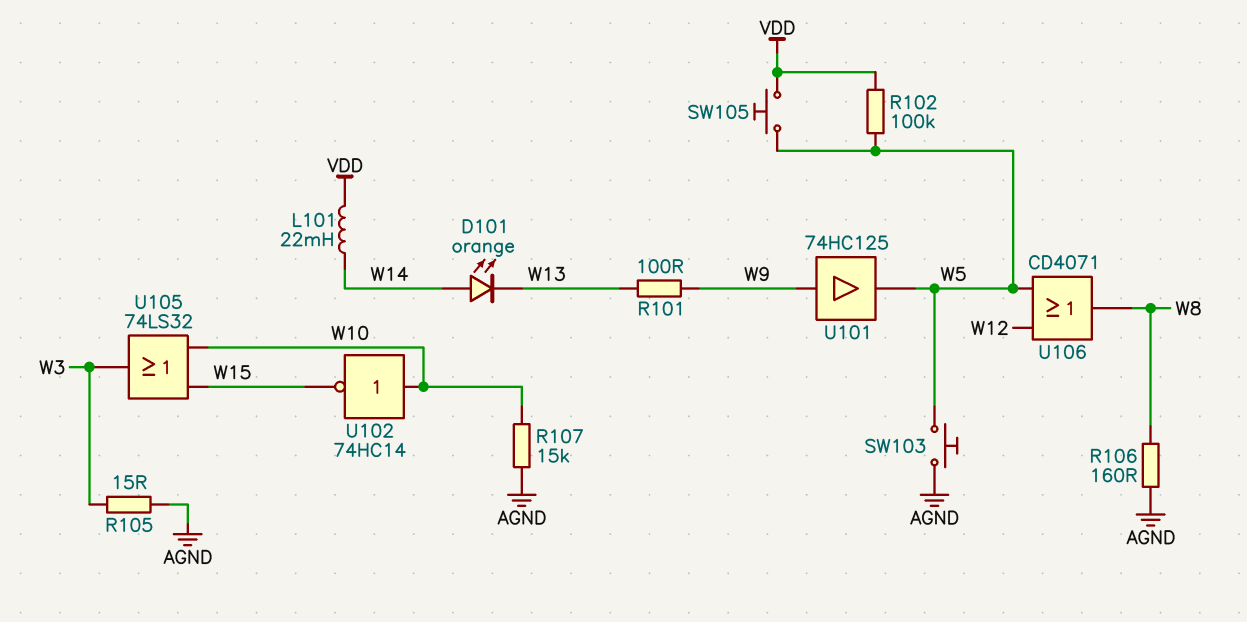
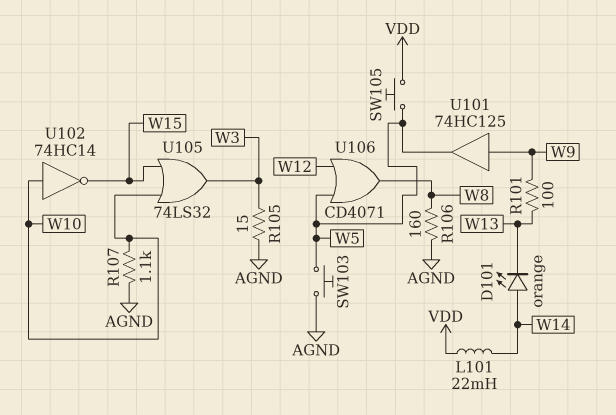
R102: 100k (VDD, W5) -> none
R107: 15k (AGND, W10) -> 1.1k (AGND, W10)

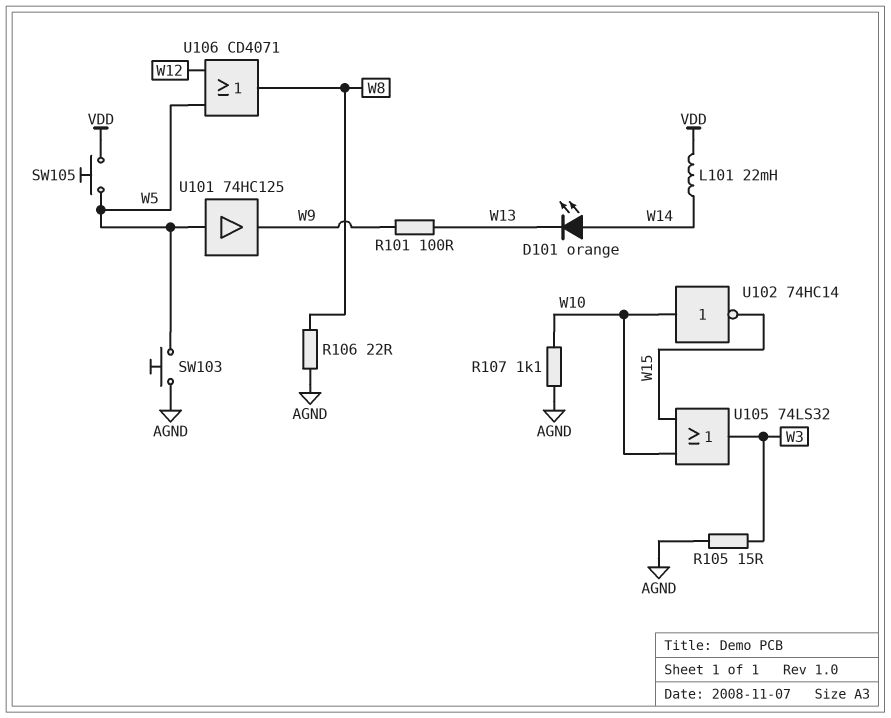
R106: 160 (AGND, W8) -> 22 (AGND, W8)
U101: buffer 74HC125 (in W9, out W5) -> buffer 74HC125 (in W5, out W9)

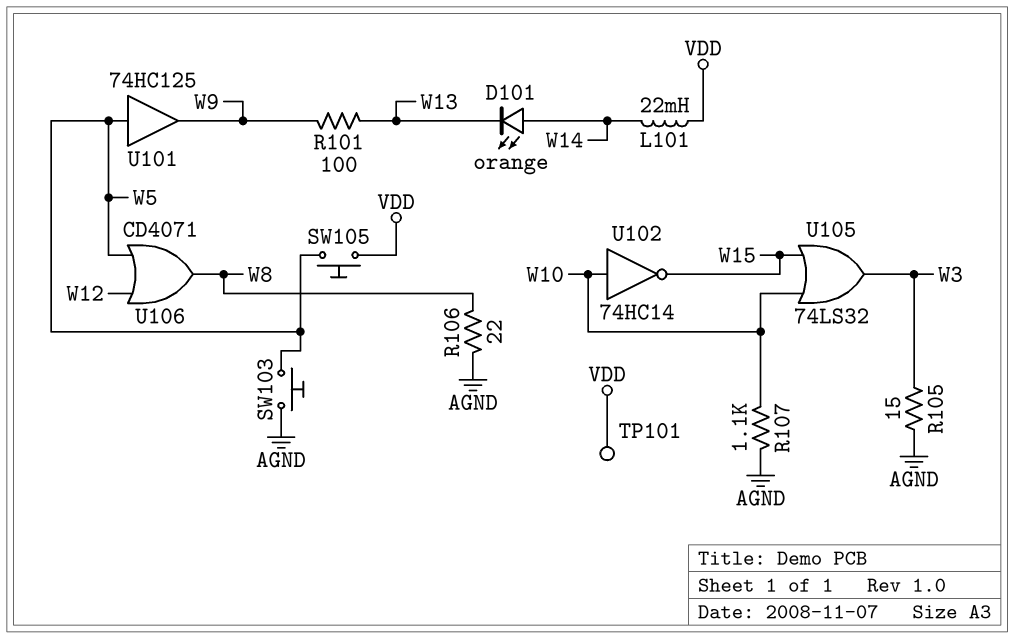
TP101: none -> test point (VDD)

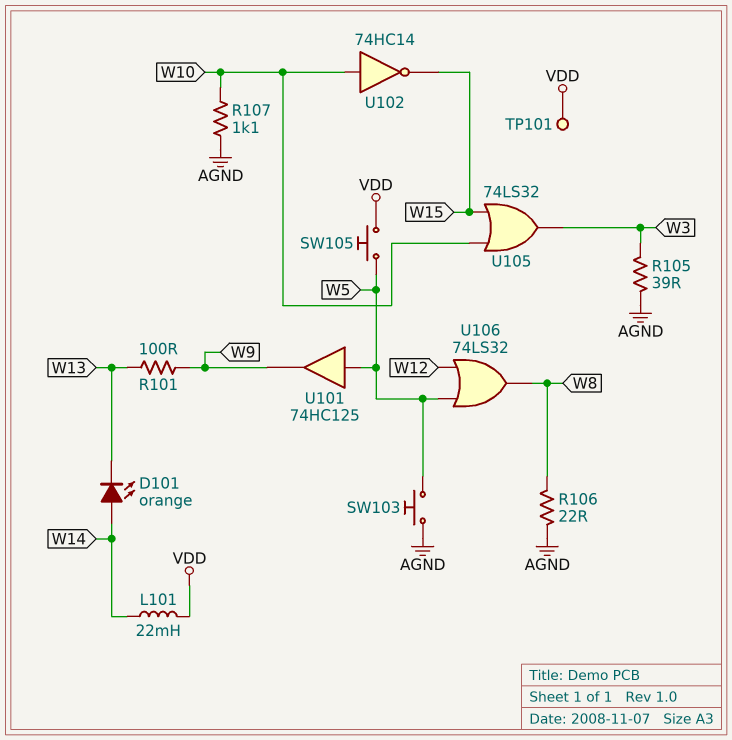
R105: 15 (AGND, W3) -> 39 (AGND, W3)
U106: OR CD4071 (in W5, in W12, out W8) -> OR 74LS32 (in W5, in W12, out W8)

